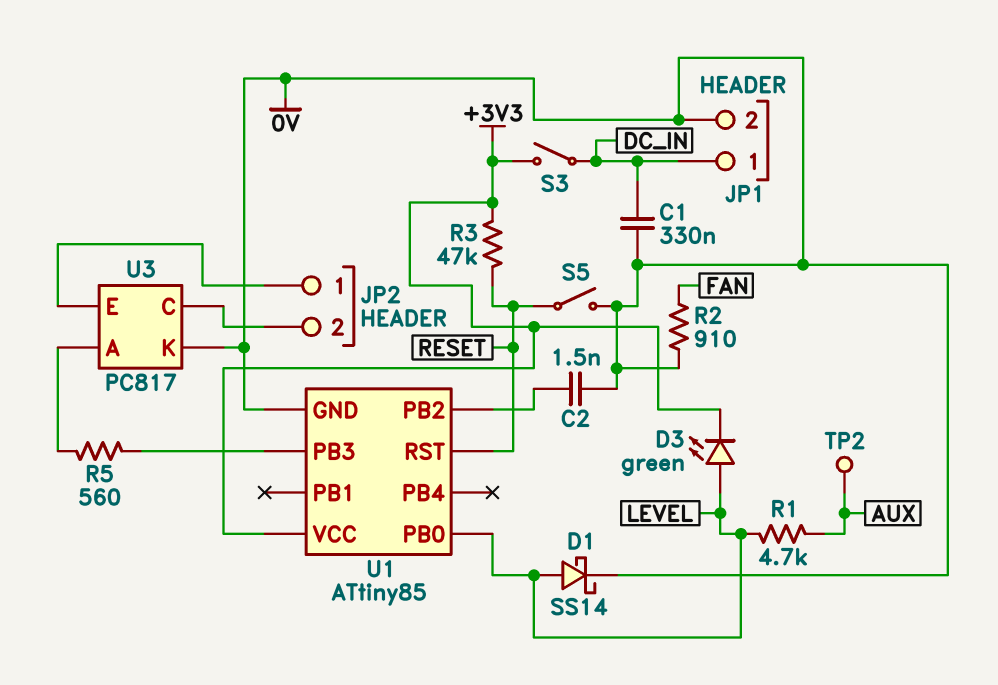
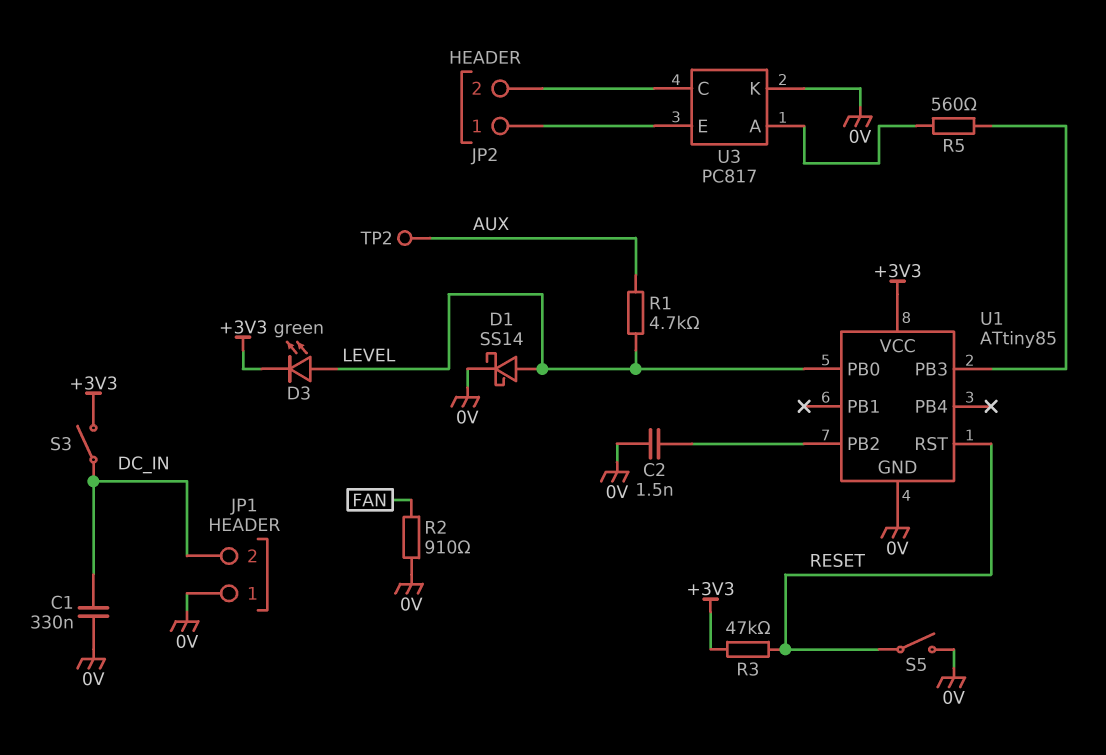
JP1 pin 1: DC_IN -> 0V
JP1 pin 2: 0V -> DC_IN

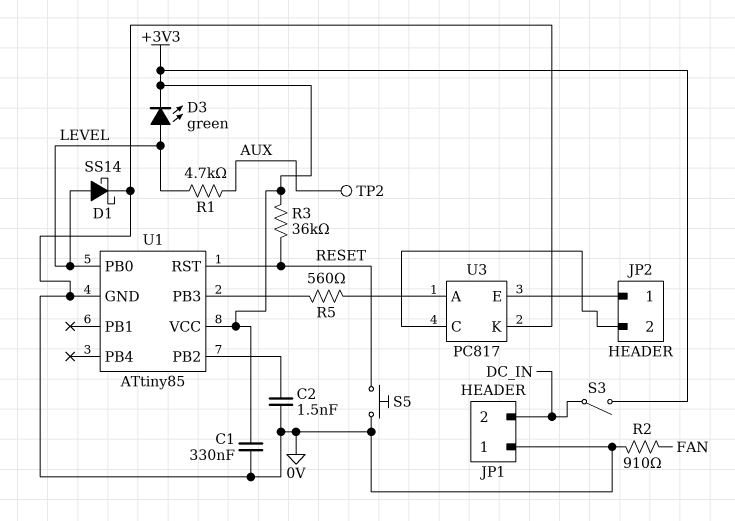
C1: 330nF (0V, DC_IN) -> 330nF (+3V3, 0V)
R3: 47k (+3V3, RESET) -> 36k (+3V3, RESET)
S5: switch (0V, RESET) -> button (0V, RESET)

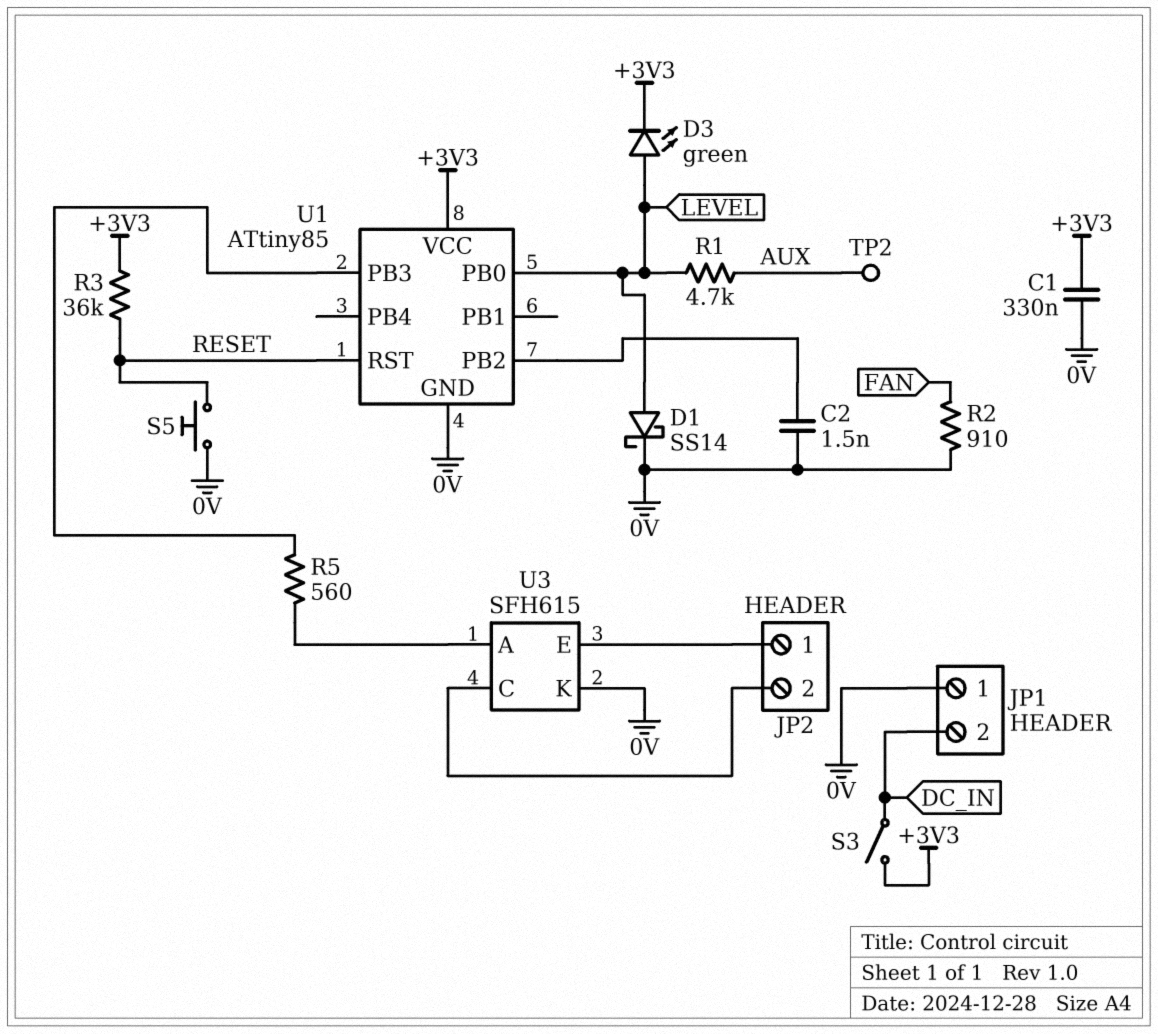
U3: PC817 -> SFH615

